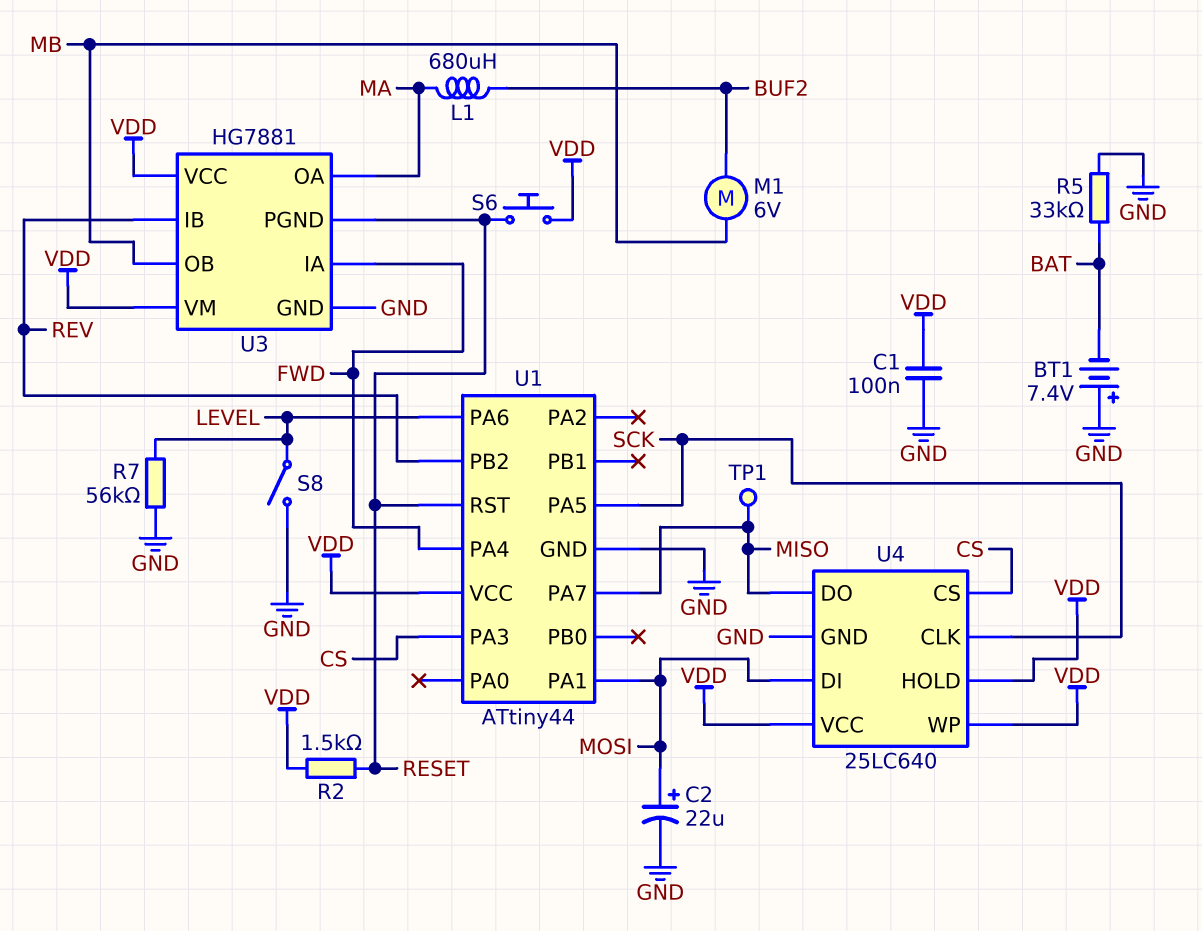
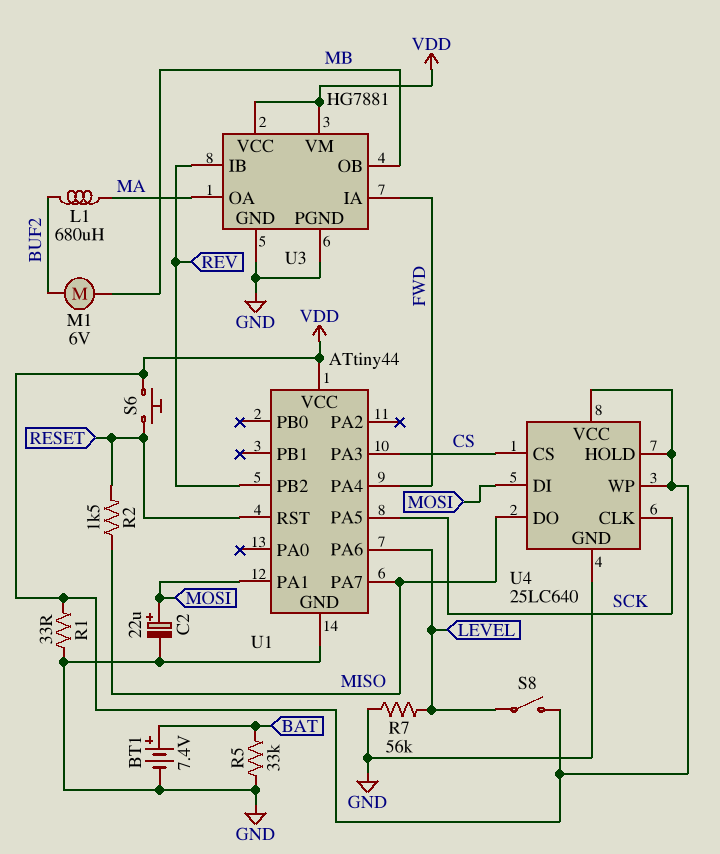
BT1: 7.4V (plus GND, minus BAT) -> 7.4V (plus BAT, minus GND)
C1: 100nF (GND, VDD) -> none
R1: none -> 33 (GND, VDD)
R2: 1.5k (RESET, VDD) -> 1.5k (MISO, RESET)
S8: switch (GND, LEVEL) -> switch (LEVEL, VDD)
TP1: test point (MISO) -> none
U3 pin PGND: RESET -> GND

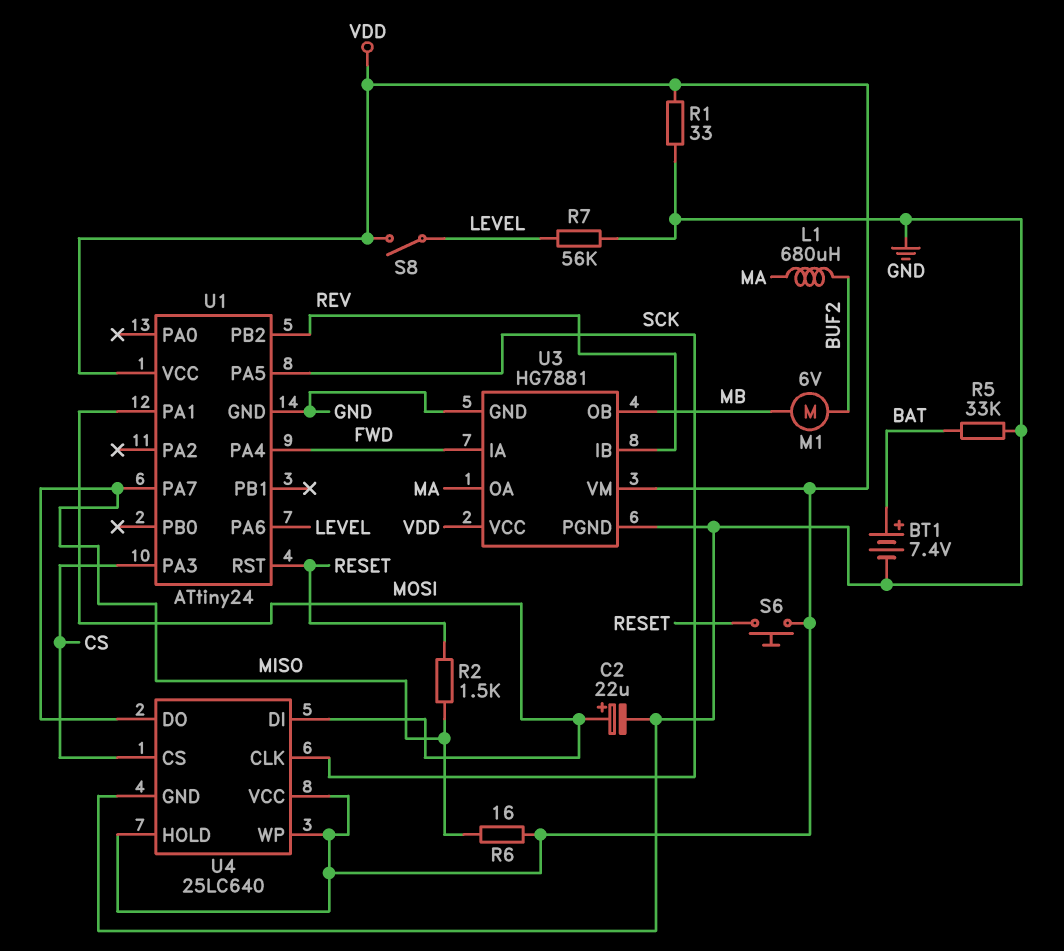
R6: none -> 16 (MISO, VDD)
U1: ATtiny44 -> ATtiny24

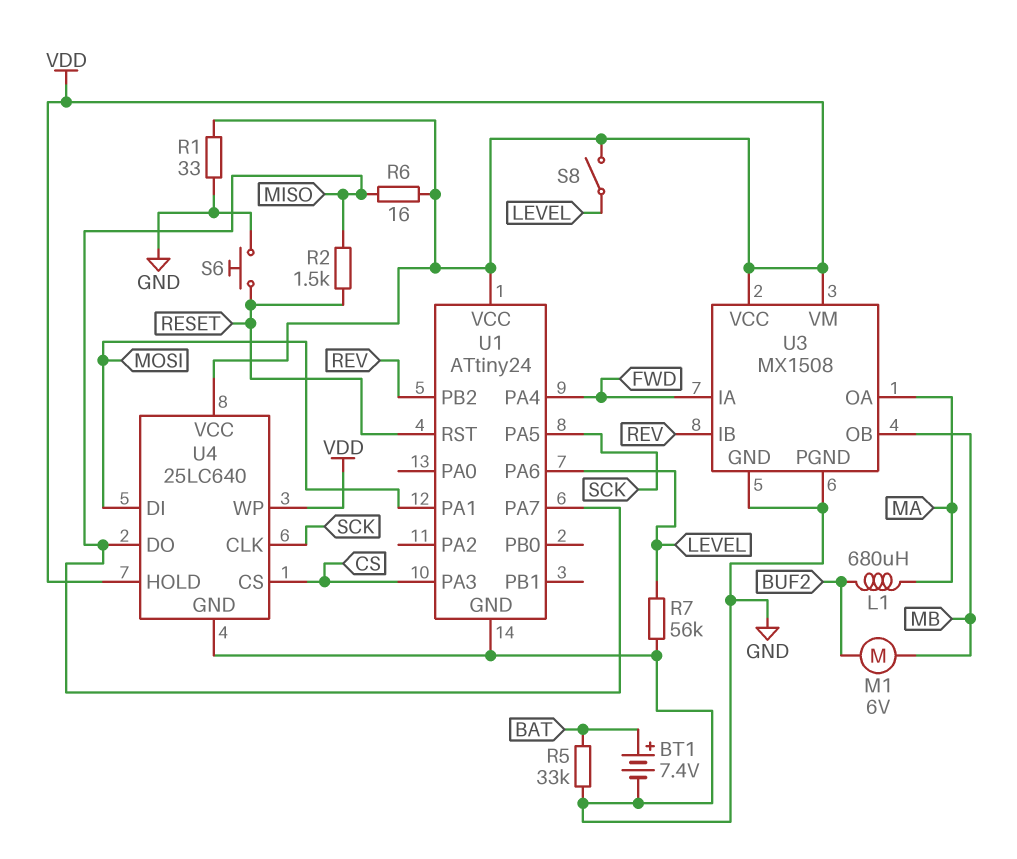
C2: 22uF (plus MOSI, minus GND) -> none
S6: button (RESET, VDD) -> button (GND, RESET)
U3: HG7881 -> MX1508

